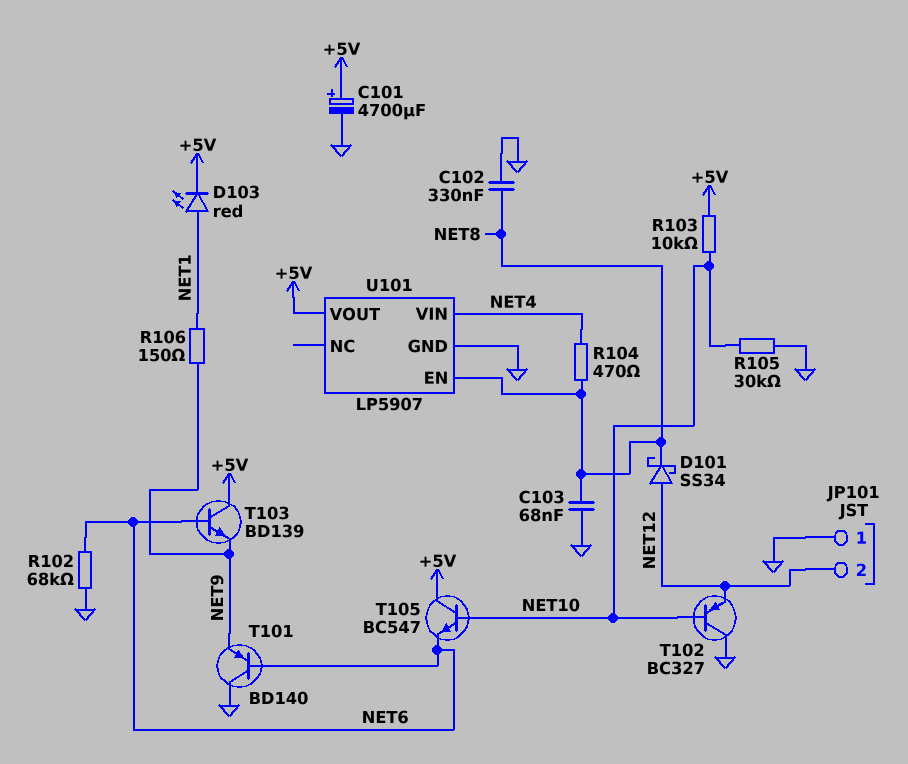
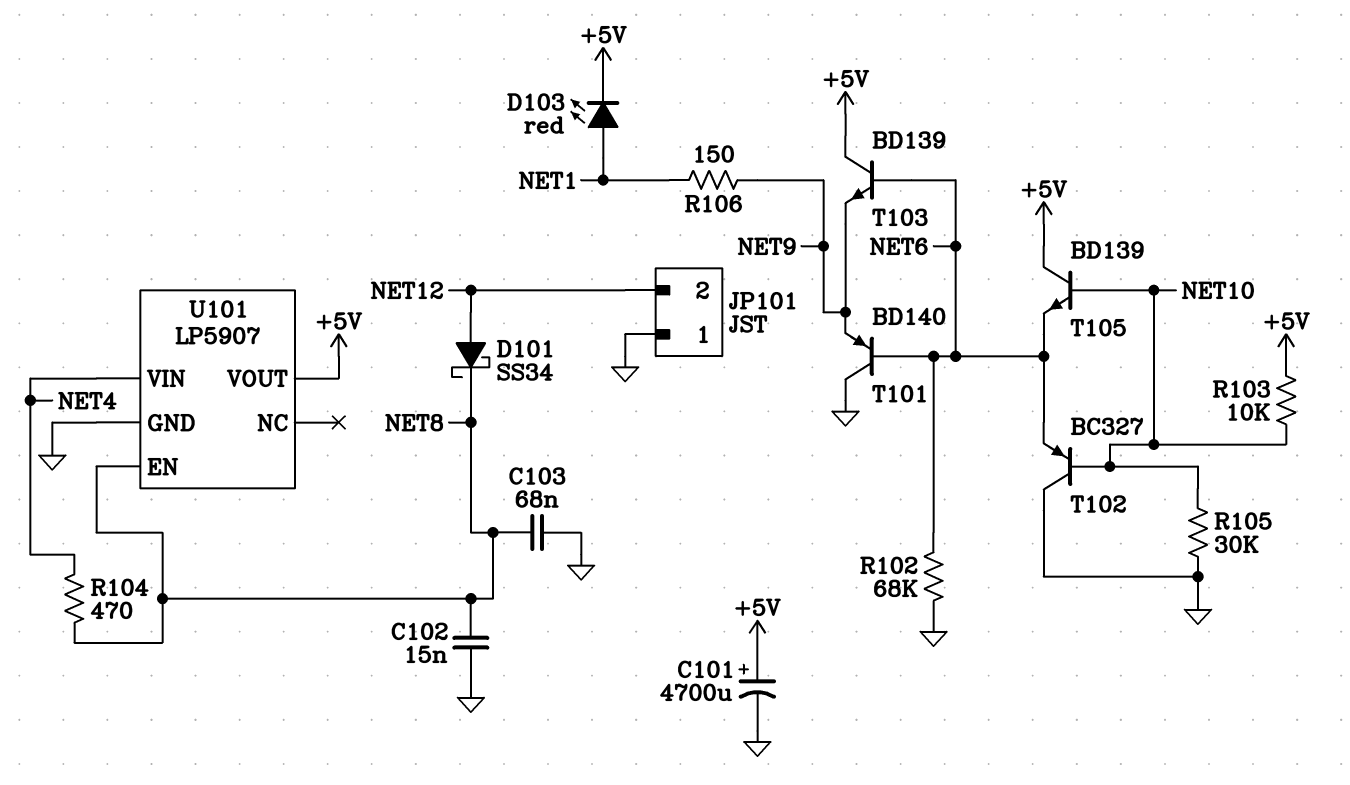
C102: 330nF (GND, NET8) -> 15nF (GND, NET8)
T102: PNP BC327 (B NET10, C GND, E NET12) -> PNP BC327 (B NET10, C GND, E NET6)
T105: NPN BC547 (B NET10, C +5V, E NET6) -> NPN BD139 (B NET10, C +5V, E NET6)

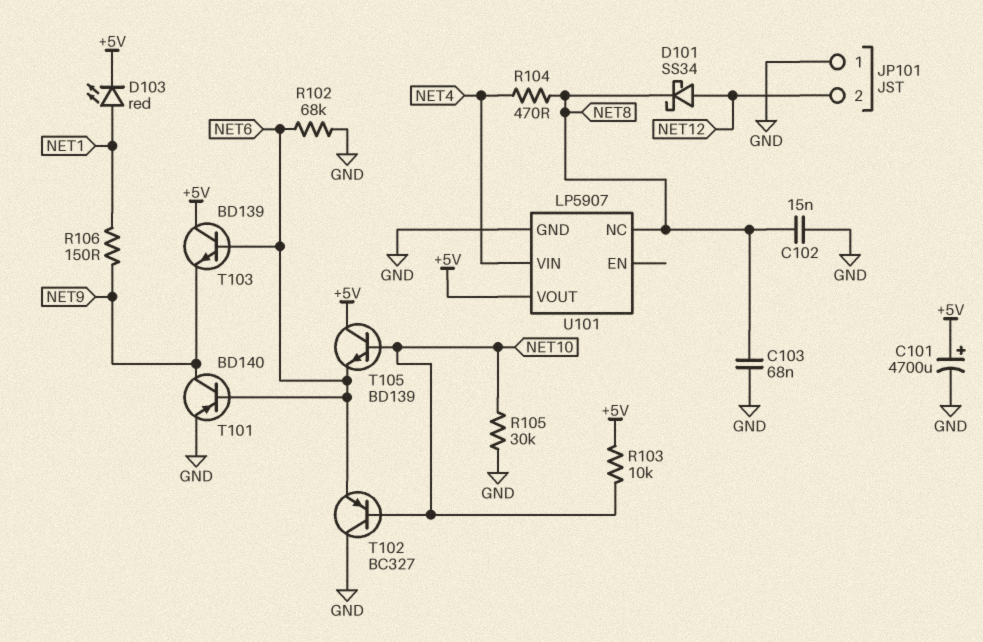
T101: PNP BD140 (B NET6, C GND, E NET9) -> PNP BD140 (B NET6, C NET9, E GND)
U101 pin EN: NET8 -> none
U101 pin NC: none -> NET8

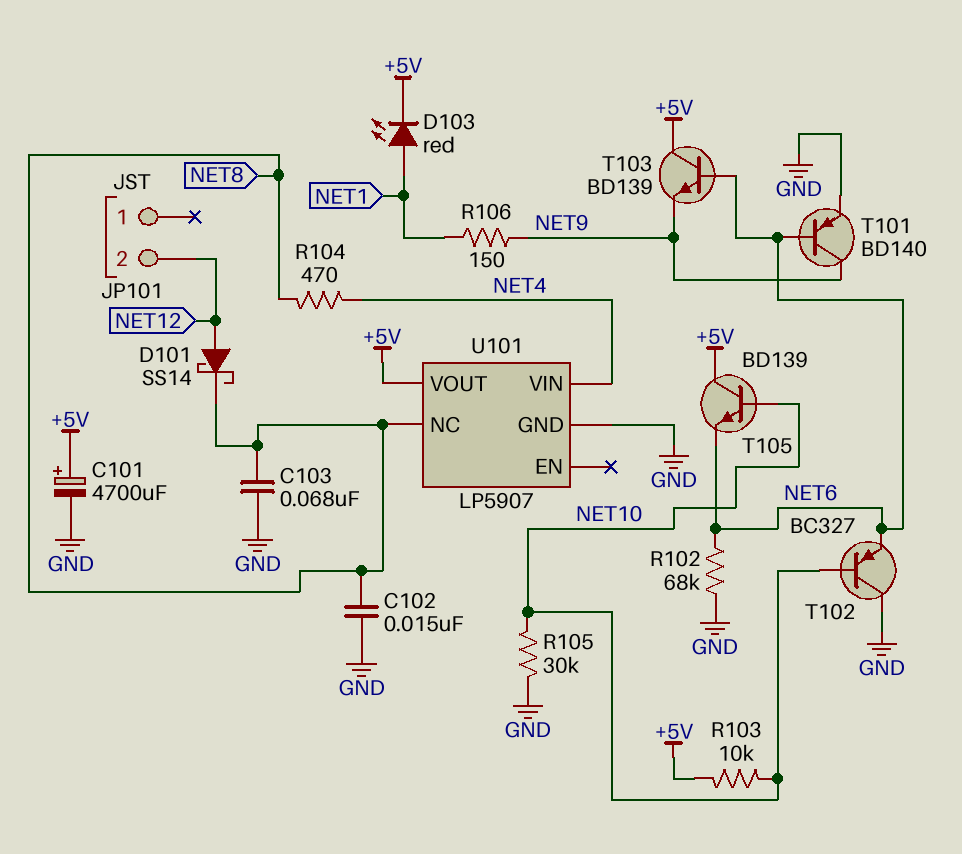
D101: schottky SS34 (A NET12, K NET8) -> schottky SS14 (A NET12, K NET8)
JP101 pin 1: GND -> none

